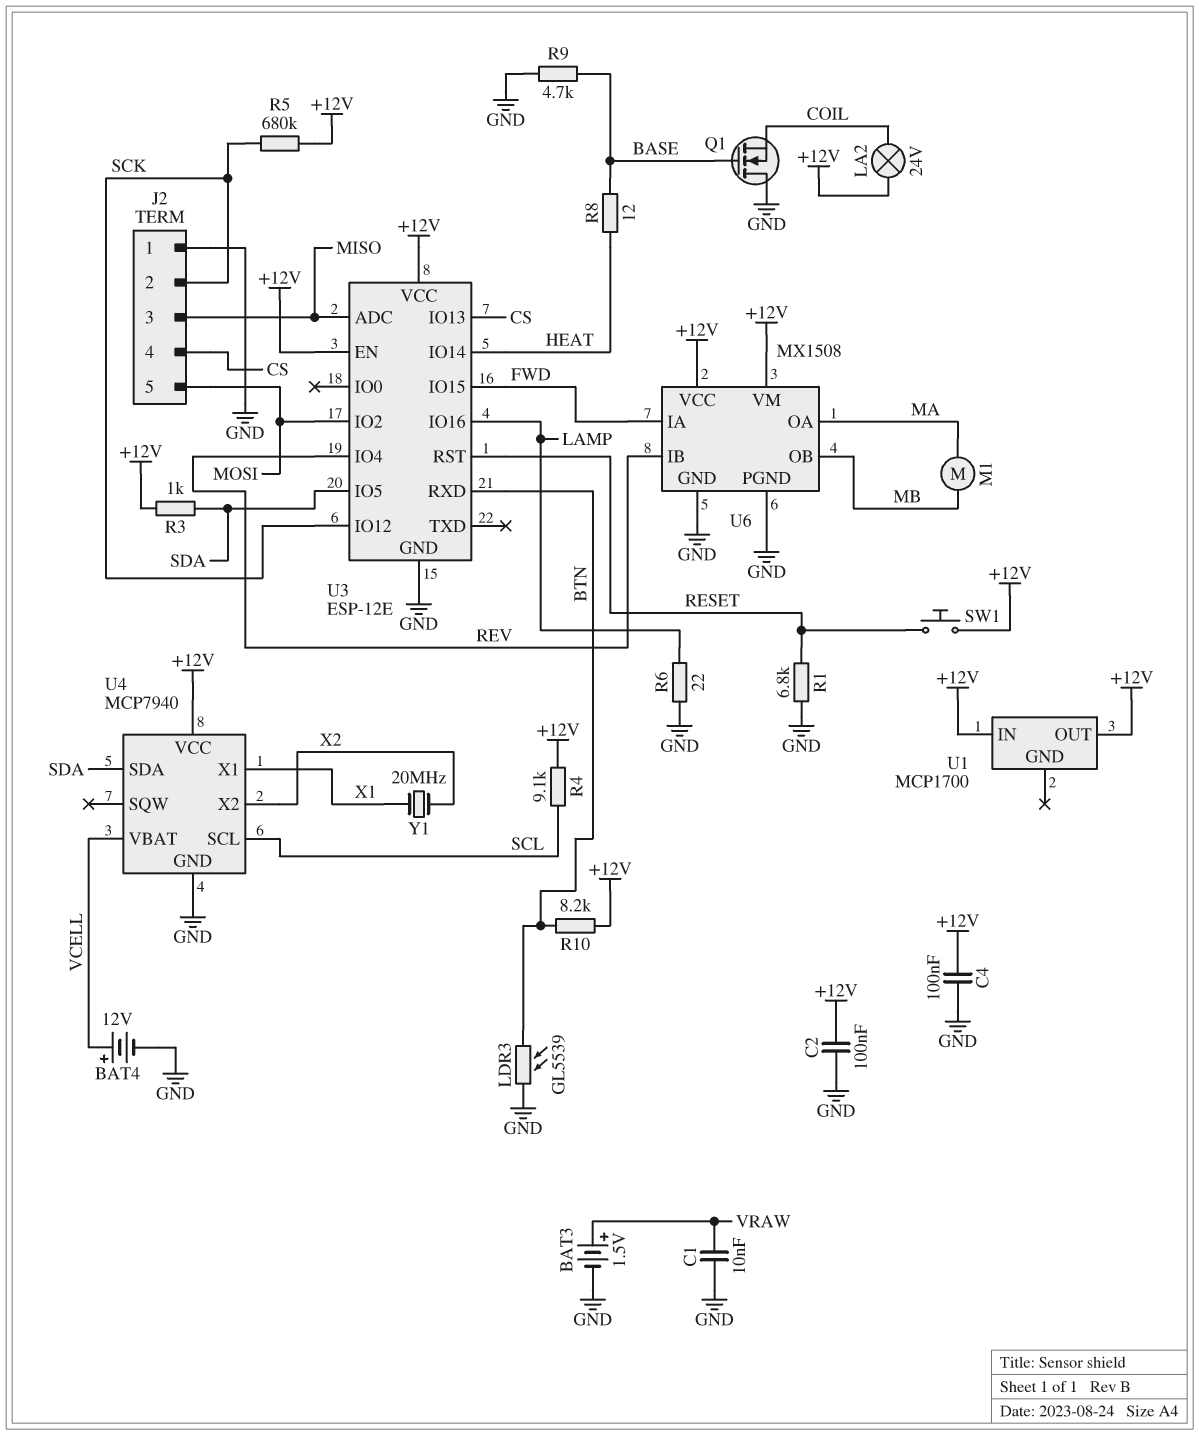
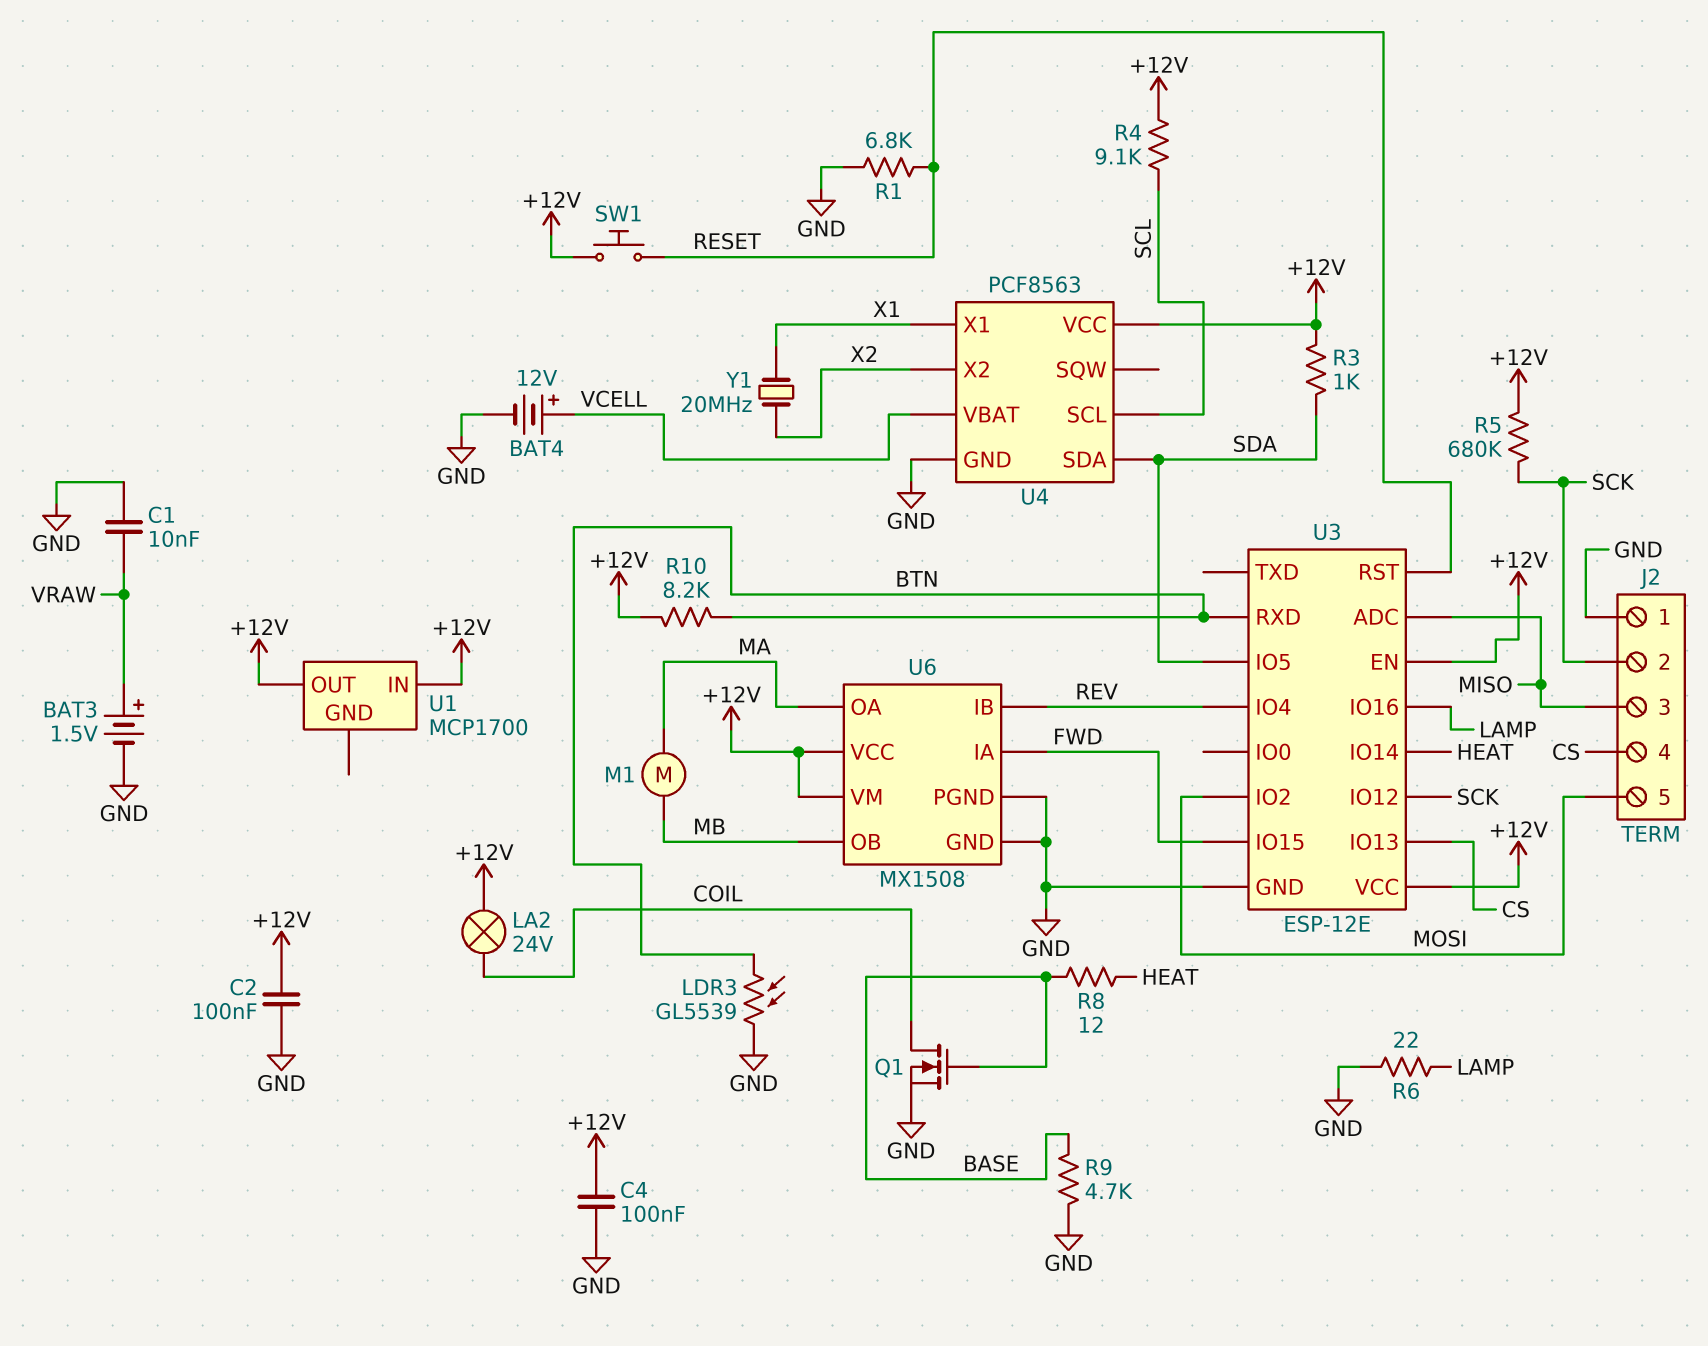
Q1: NMOS (G BASE, D GND, S COIL) -> NMOS (G BASE, D COIL, S GND)
U4: MCP7940 -> PCF8563

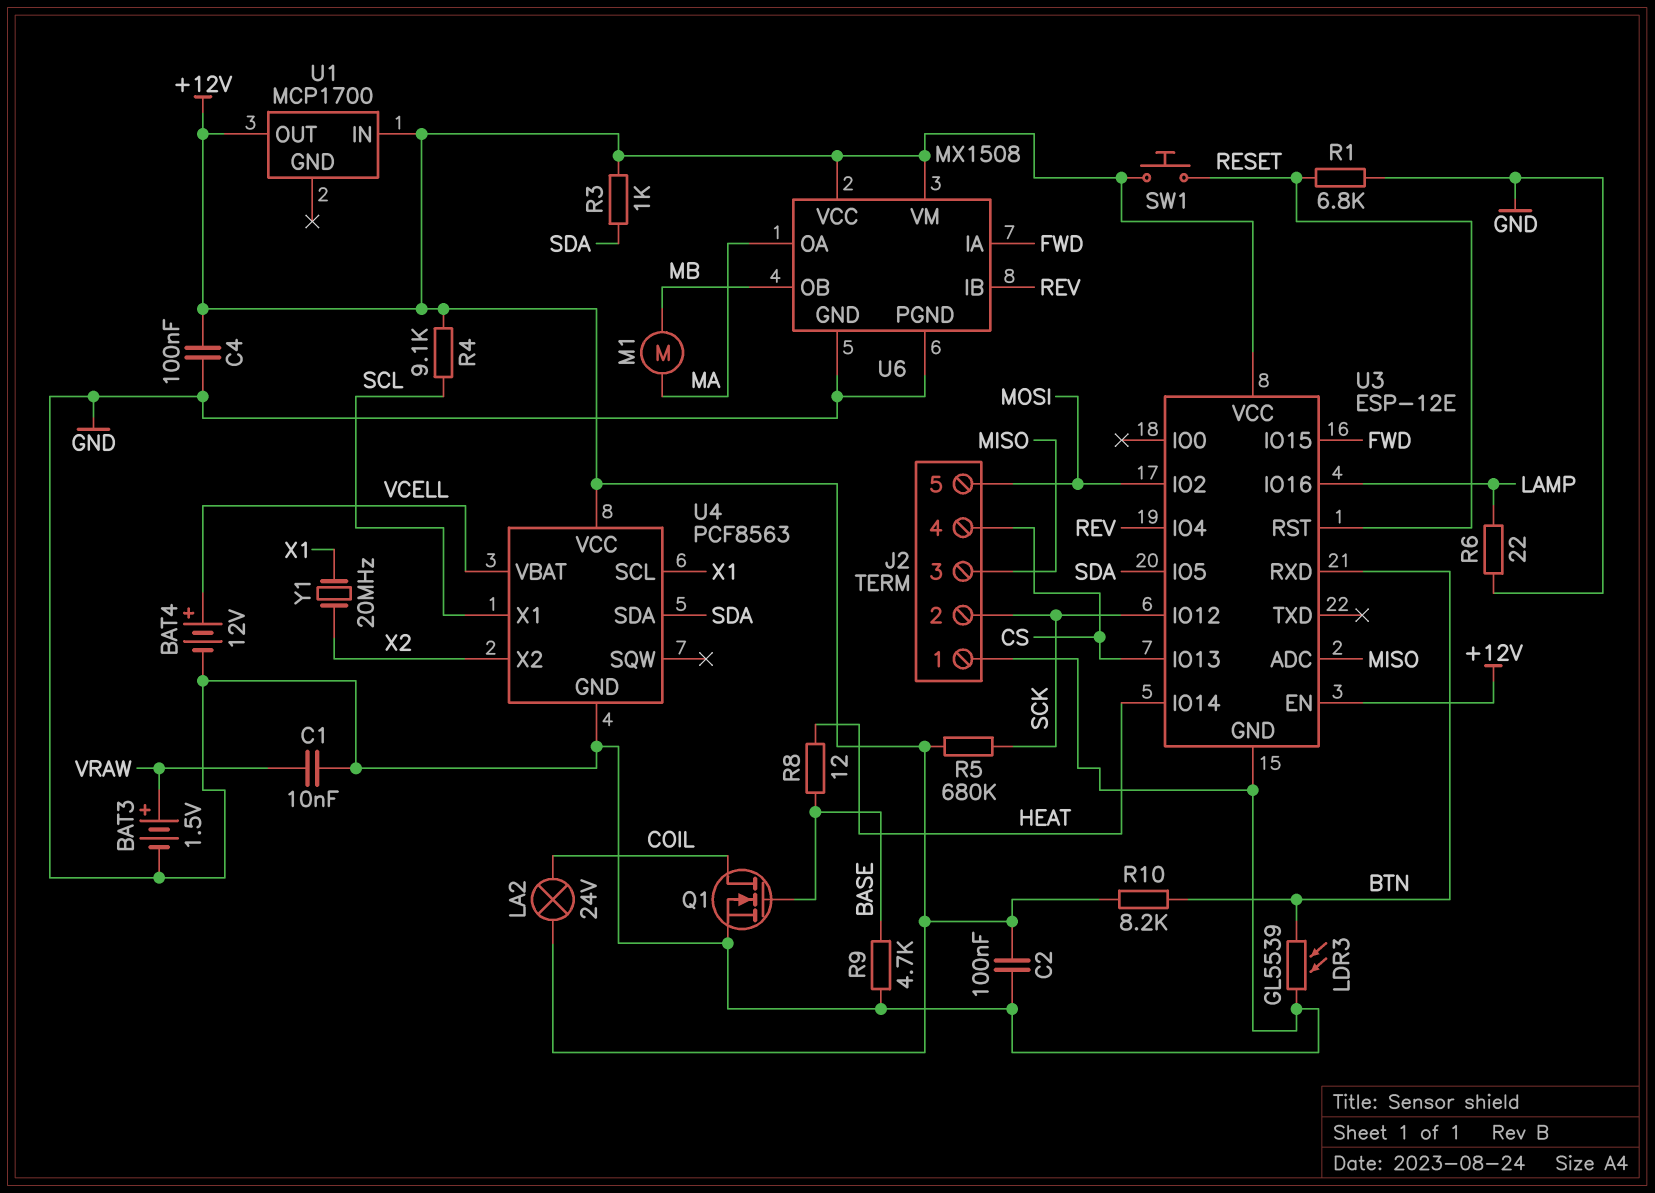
U4 pin SCL: SCL -> X1
U4 pin X1: X1 -> SCL

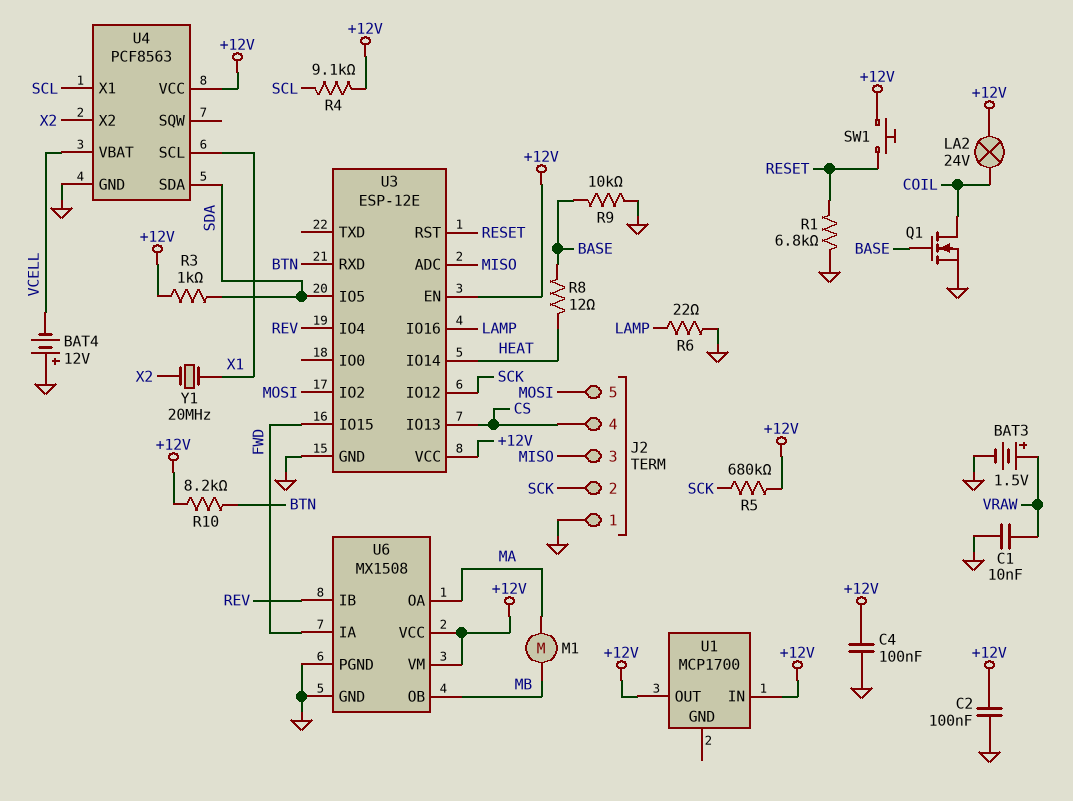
BAT4: 12V (plus VCELL, minus GND) -> 12V (plus GND, minus VCELL)
LDR3: GL5539 (BTN, GND) -> none
R9: 4.7k (BASE, GND) -> 10k (BASE, GND)

